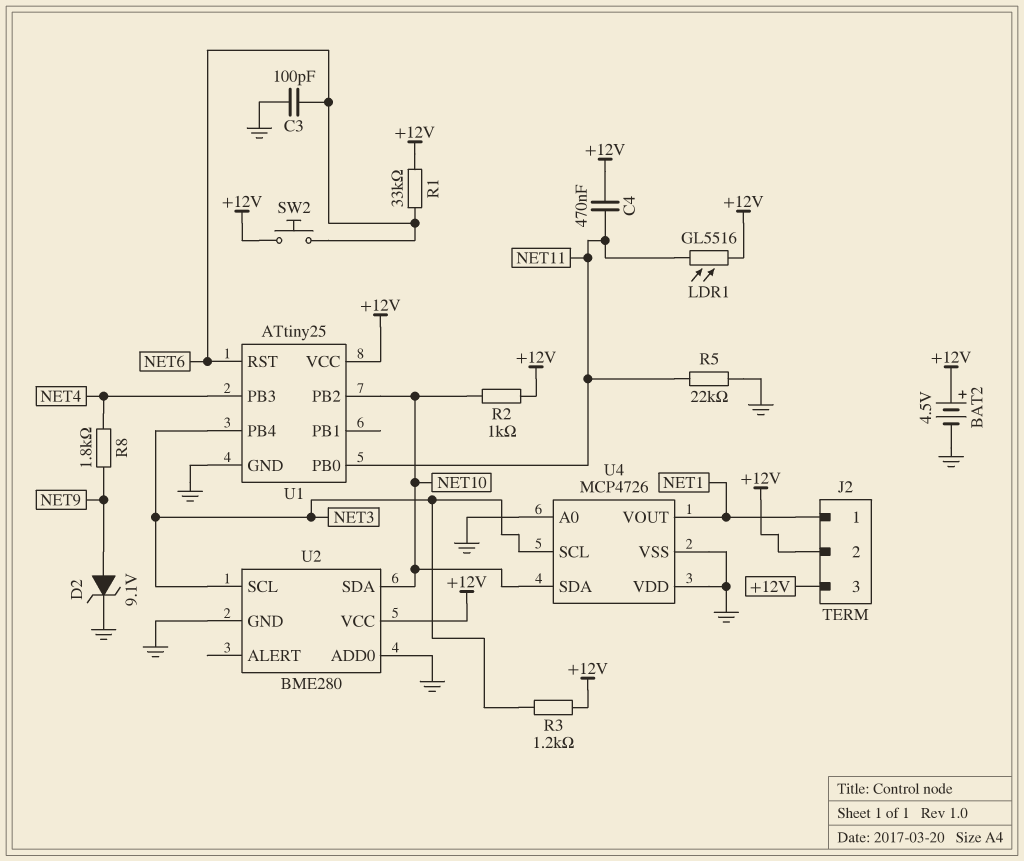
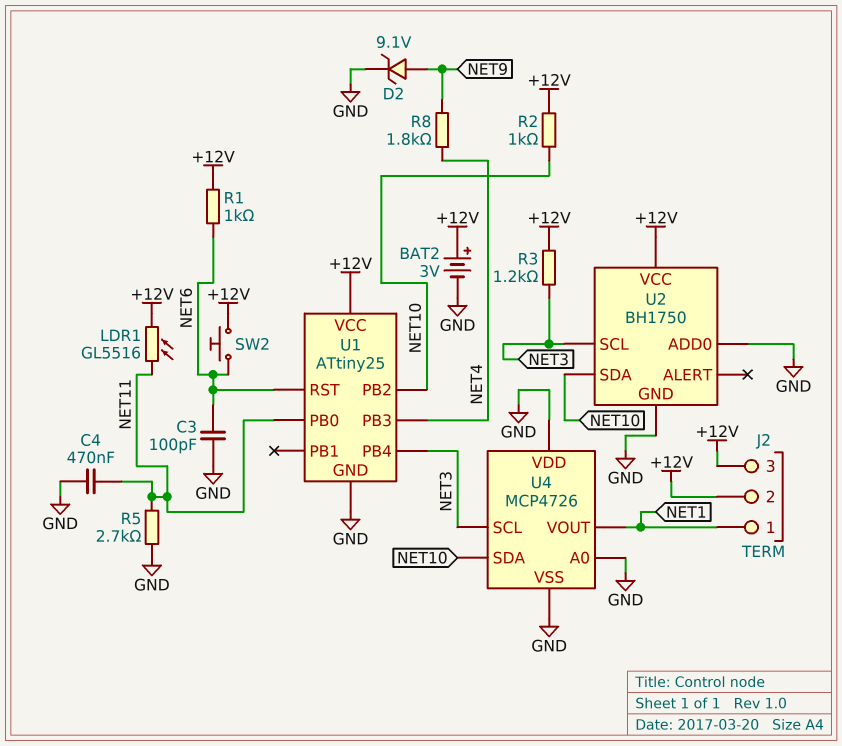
BAT2: 4.5V (plus +12V, minus GND) -> 3V (plus +12V, minus GND)
C4: 470nF (+12V, NET11) -> 470nF (GND, NET11)
R1: 33k (+12V, NET6) -> 1k (+12V, NET6)
R5: 22k (GND, NET11) -> 2.7k (GND, NET11)
U2: BME280 -> BH1750

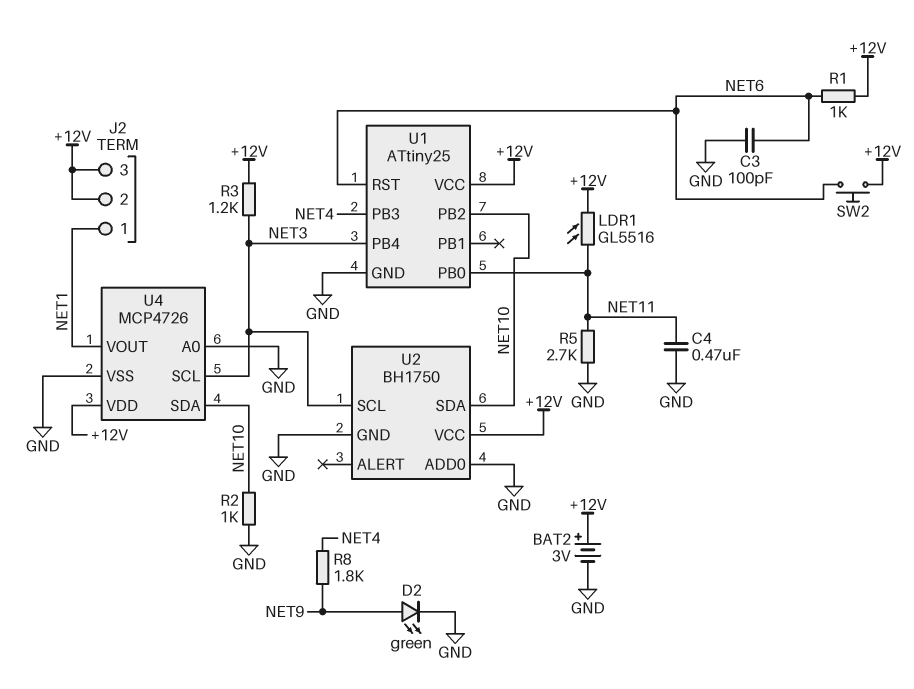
D2: zener 9.1V (A NET9, K GND) -> LED green (A NET9, K GND)
R2: 1k (+12V, NET10) -> 1k (GND, NET10)
U4 pin VDD: GND -> +12V

